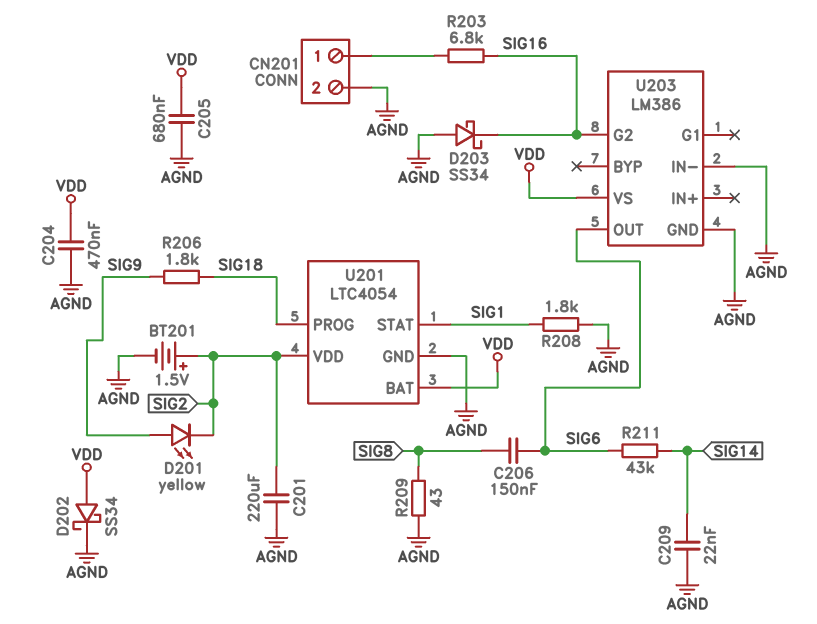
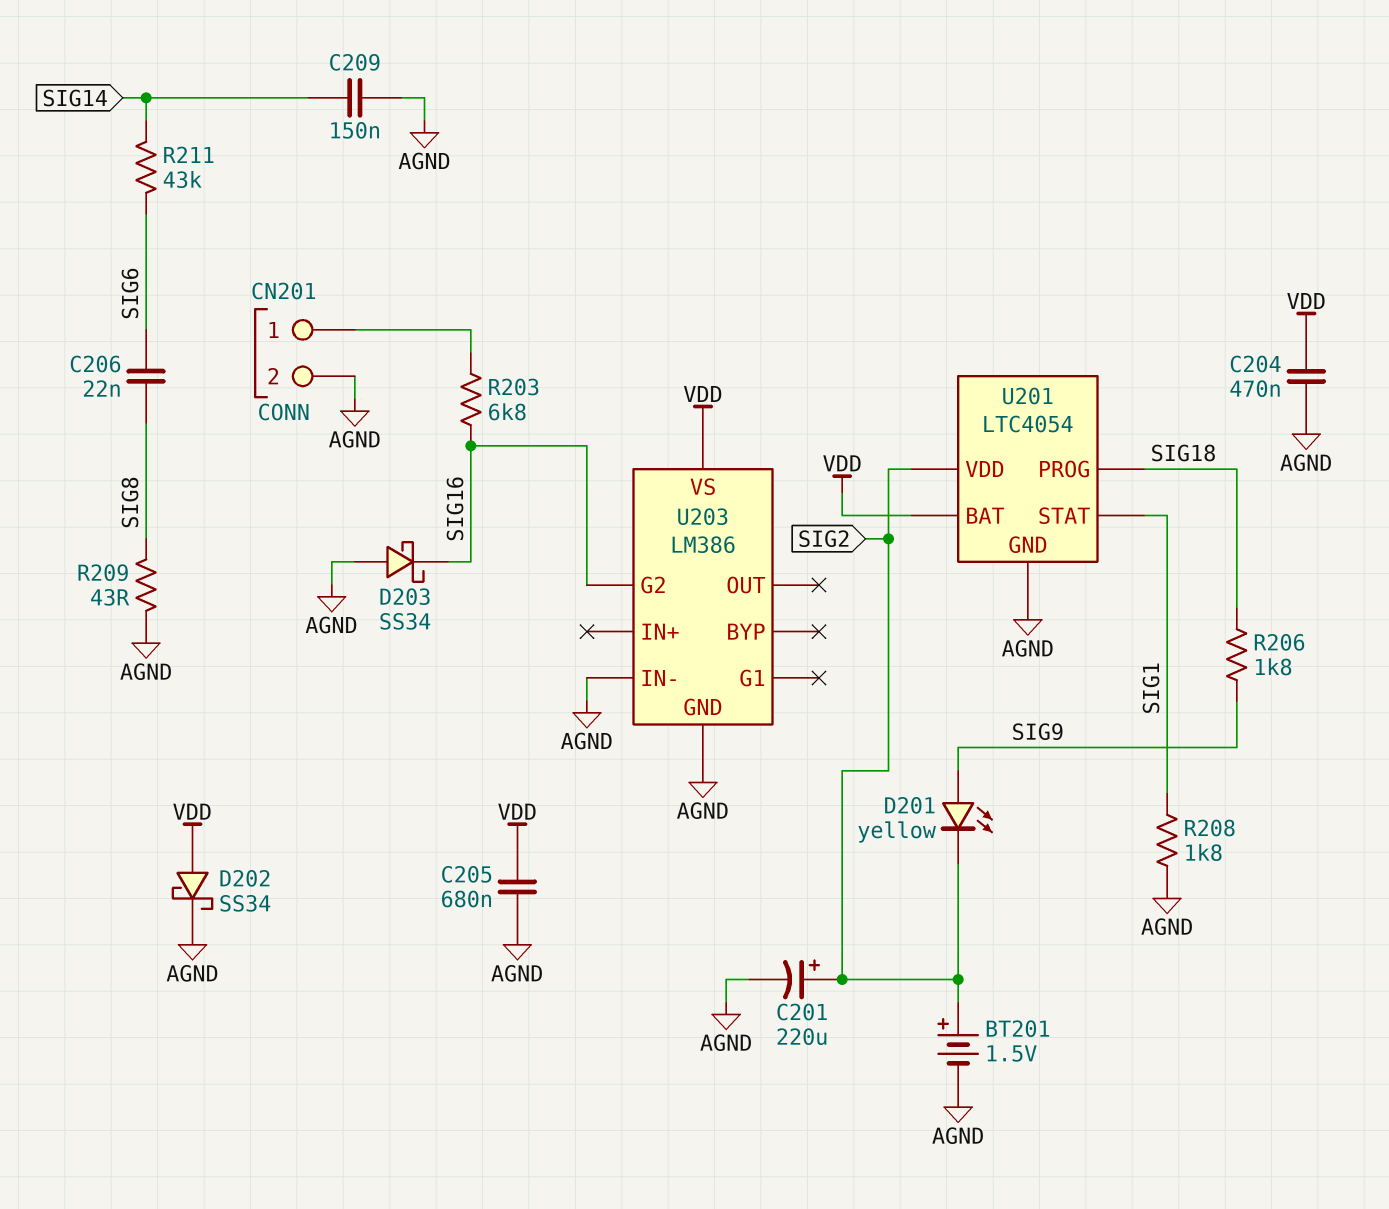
C201: 220uF (AGND, SIG2) -> 220uF (plus SIG2, minus AGND)
C206: 150nF (SIG6, SIG8) -> 22nF (SIG6, SIG8)
C209: 22nF (AGND, SIG14) -> 150nF (AGND, SIG14)
U203 pin OUT: SIG6 -> none

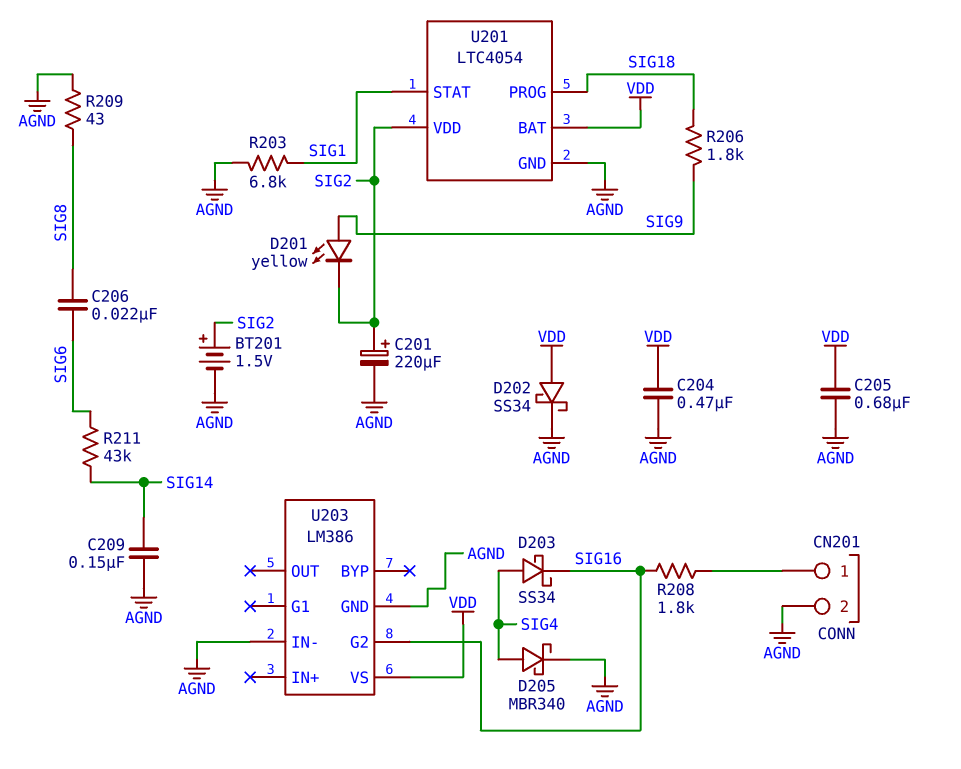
D203: schottky SS34 (A AGND, K SIG16) -> schottky SS34 (A SIG4, K SIG16)
D205: none -> schottky MBR340 (A SIG4, K AGND)
R203: 6.8k (CN201/1, SIG16) -> 6.8k (AGND, SIG1)
R208: 1.8k (AGND, SIG1) -> 1.8k (CN201/1, SIG16)

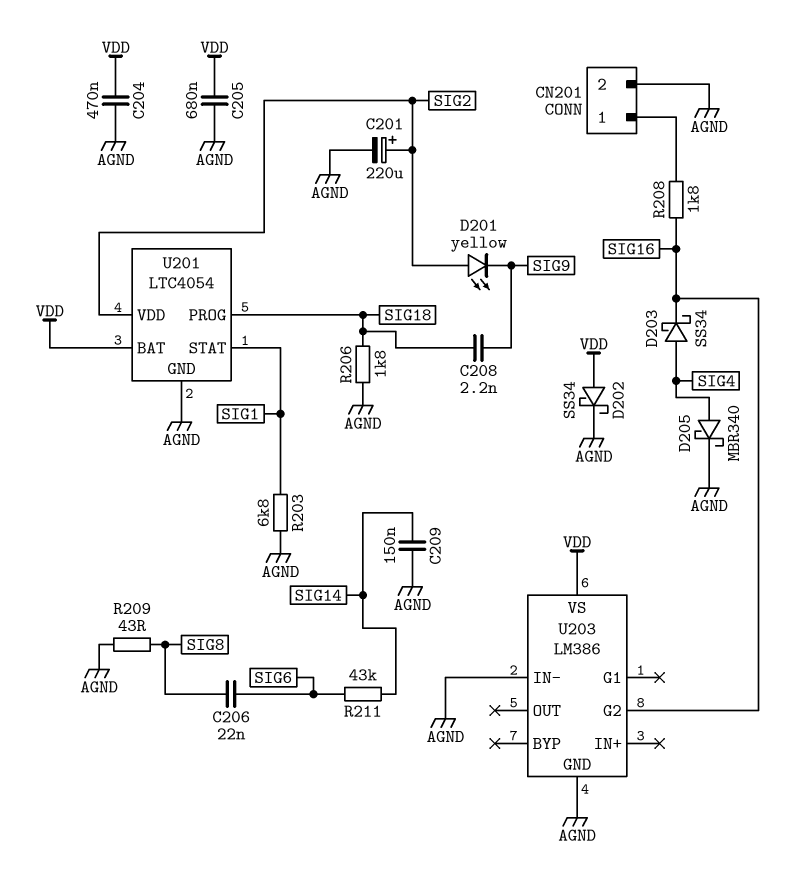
BT201: 1.5V (plus SIG2, minus AGND) -> none
C208: none -> 2.2nF (SIG9, SIG18)
D201: LED yellow (A SIG9, K SIG2) -> LED yellow (A SIG2, K SIG9)
R206: 1.8k (SIG9, SIG18) -> 1.8k (AGND, SIG18)

